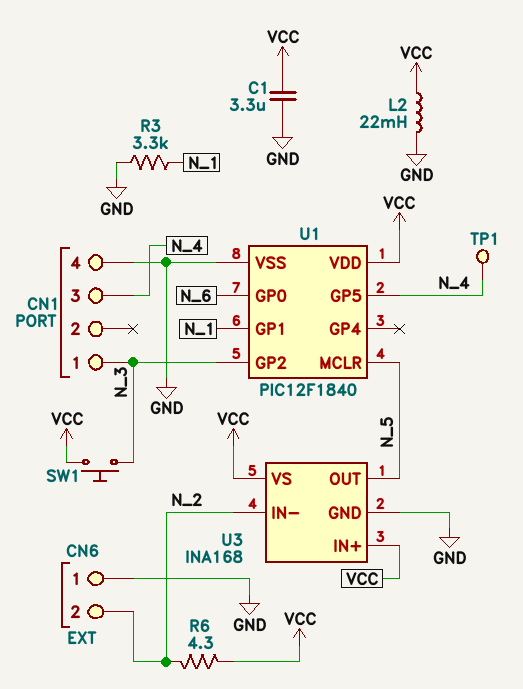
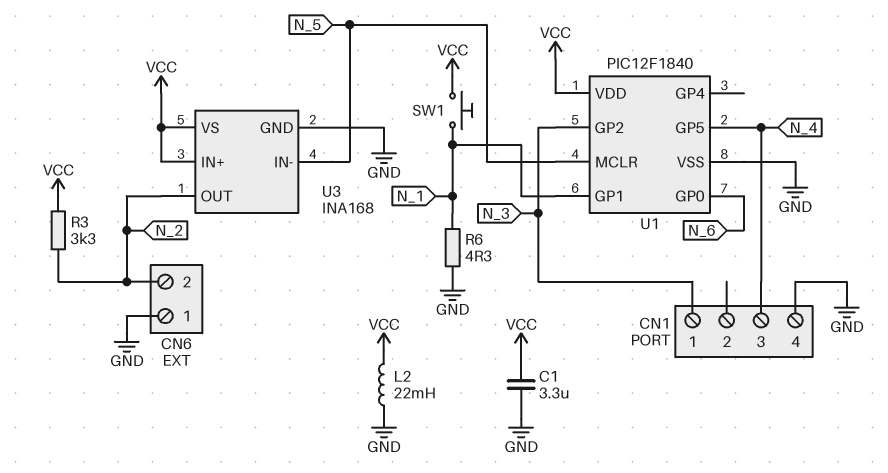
R3: 3.3k (GND, N_1) -> 3.3k (N_2, VCC)
R6: 4.3 (N_2, VCC) -> 4.3 (GND, N_1)
SW1: button (N_3, VCC) -> button (N_1, VCC)
TP1: test point (N_4) -> none
U3 pin IN-: N_2 -> N_5
U3 pin OUT: N_5 -> N_2

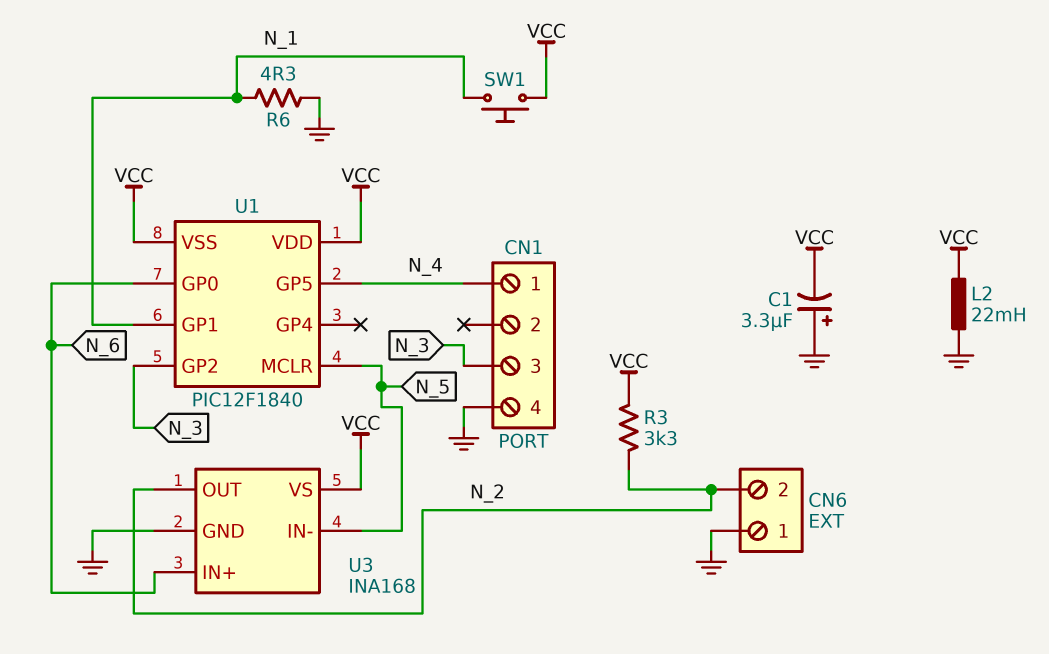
C1: 3.3uF (GND, VCC) -> 3.3uF (plus GND, minus VCC)
CN1 pin 1: N_3 -> N_4
CN1 pin 3: N_4 -> N_3
U1 pin VSS: GND -> VCC
U3 pin IN+: VCC -> N_6

